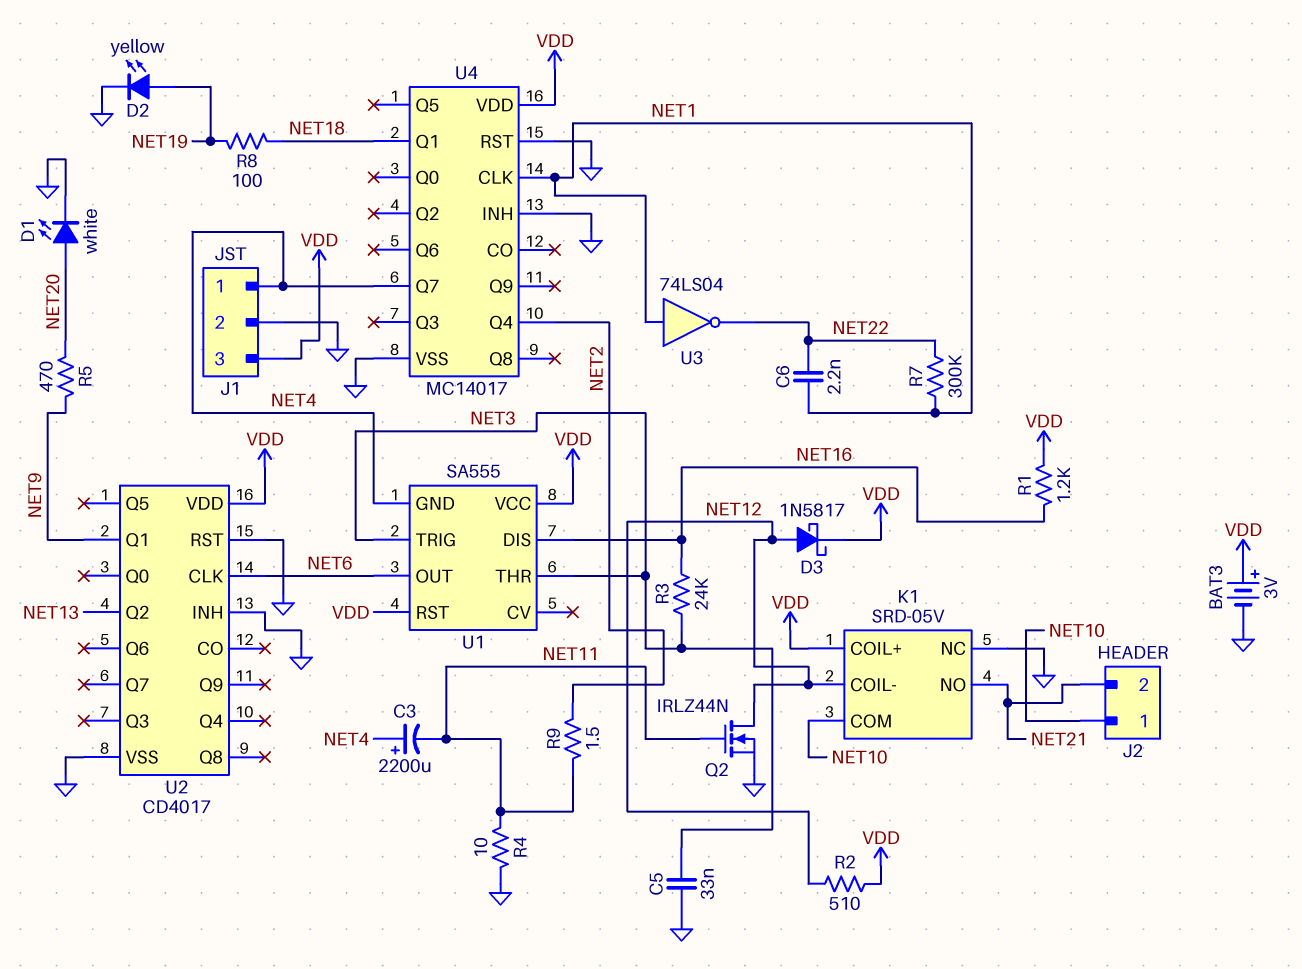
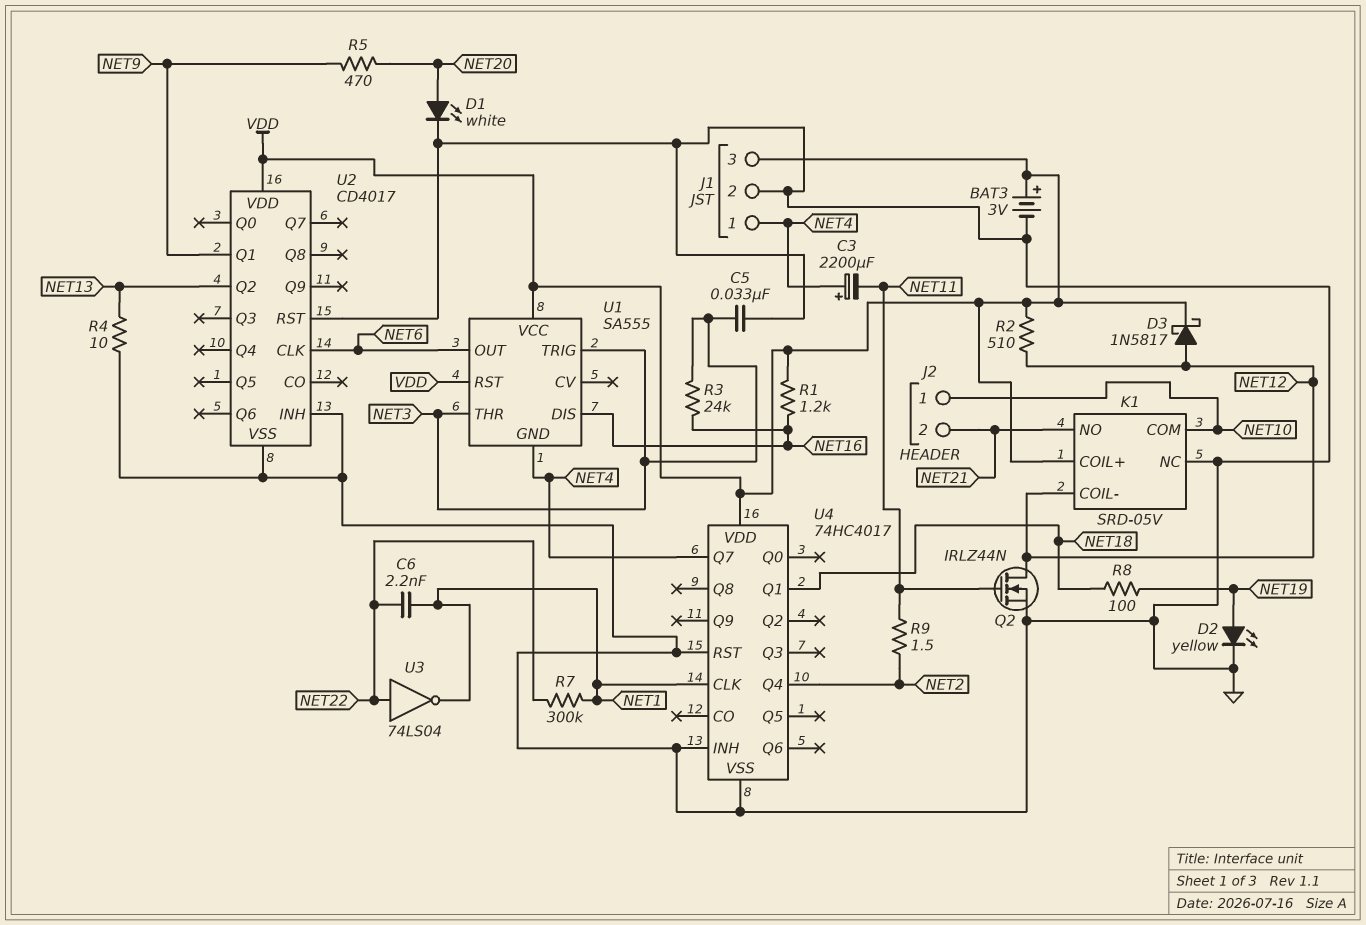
R4: 10 (GND, NET11) -> 10 (GND, NET13)
U3: NOT 74LS04 (in NET1, out NET22) -> NOT 74LS04 (in NET22, out NET1)
U4: MC14017 -> 74HC4017

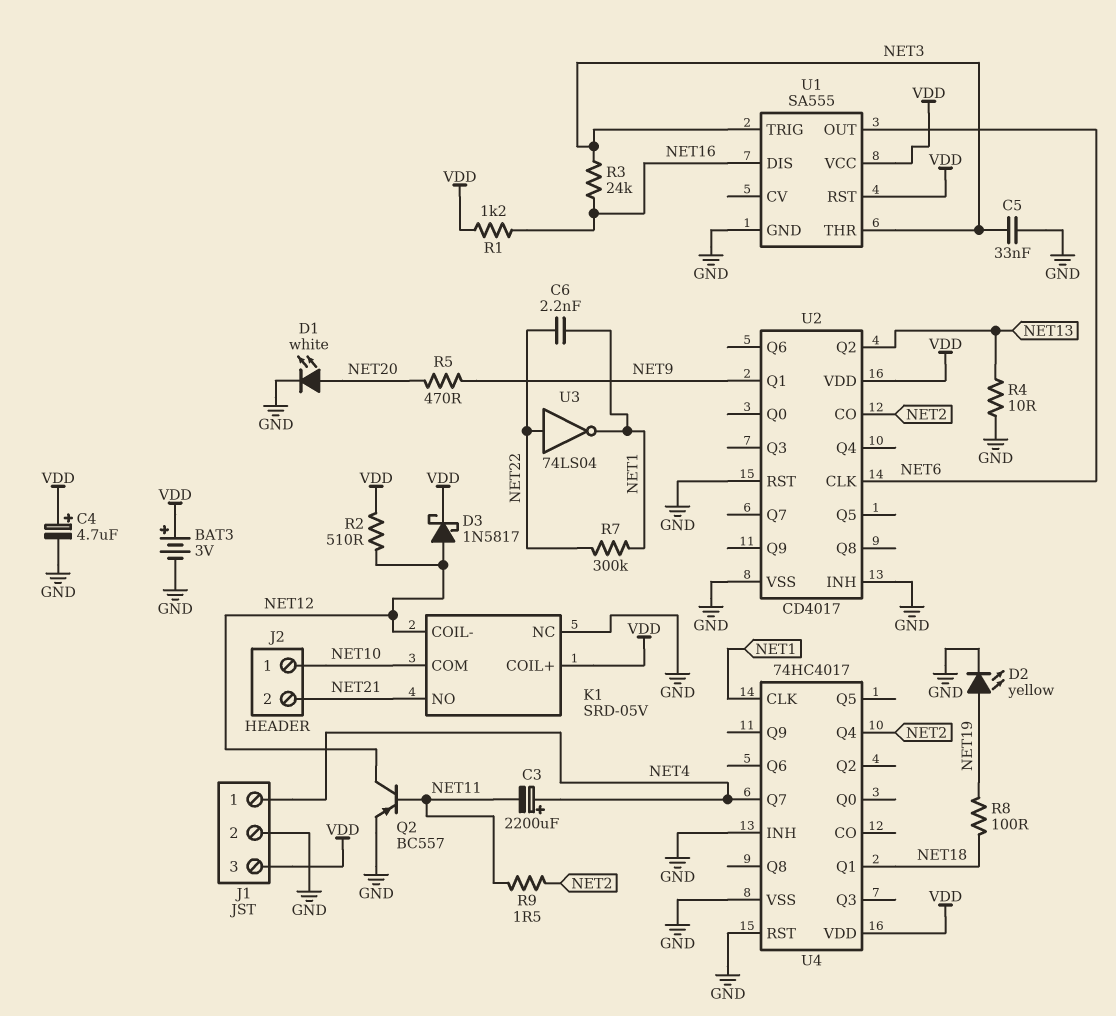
C4: none -> 4.7uF (plus VDD, minus GND)
Q2: NMOS IRLZ44N (G NET11, D NET12, S GND) -> PNP BC557 (B NET11, C NET12, E GND)
U1 pin GND: NET4 -> GND
U2 pin CO: none -> NET2

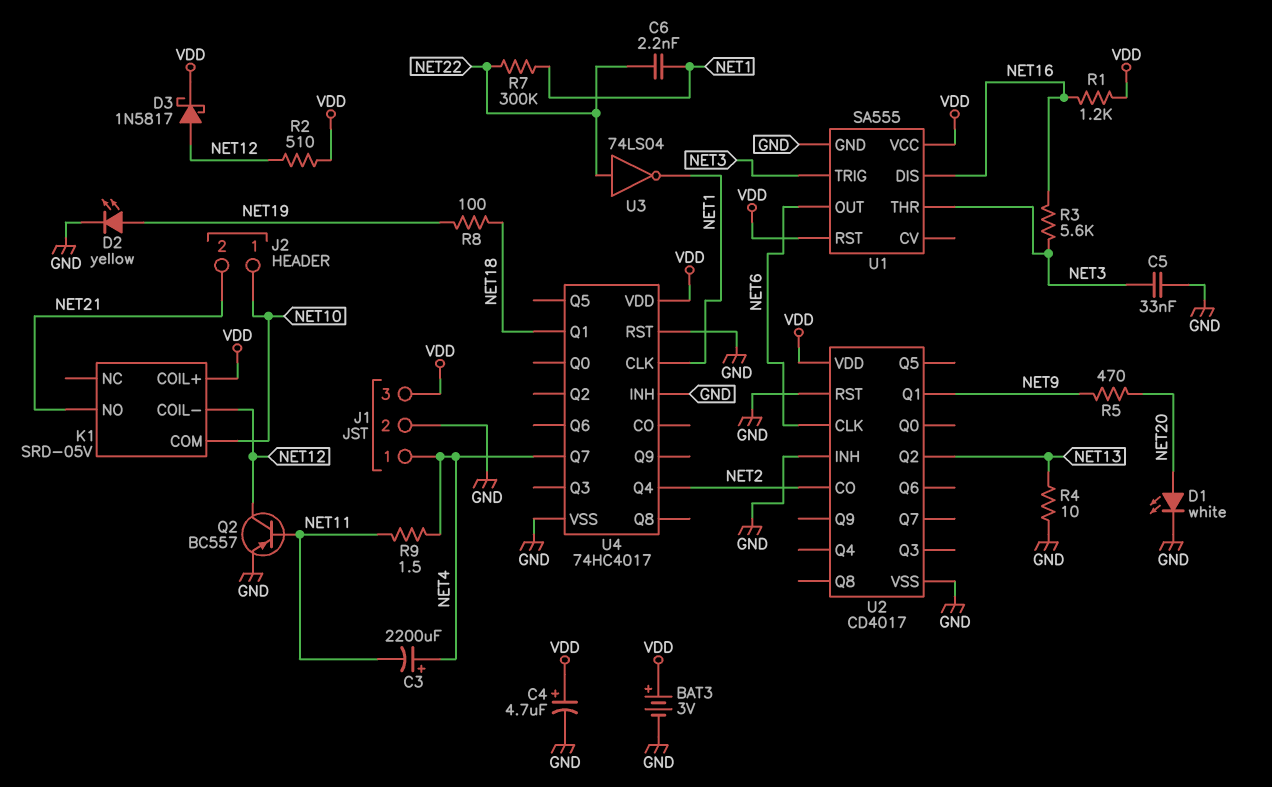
K1 pin NC: GND -> none
R3: 24k (NET3, NET16) -> 5.6k (NET3, NET16)
R9: 1.5 (NET2, NET11) -> 1.5 (NET4, NET11)

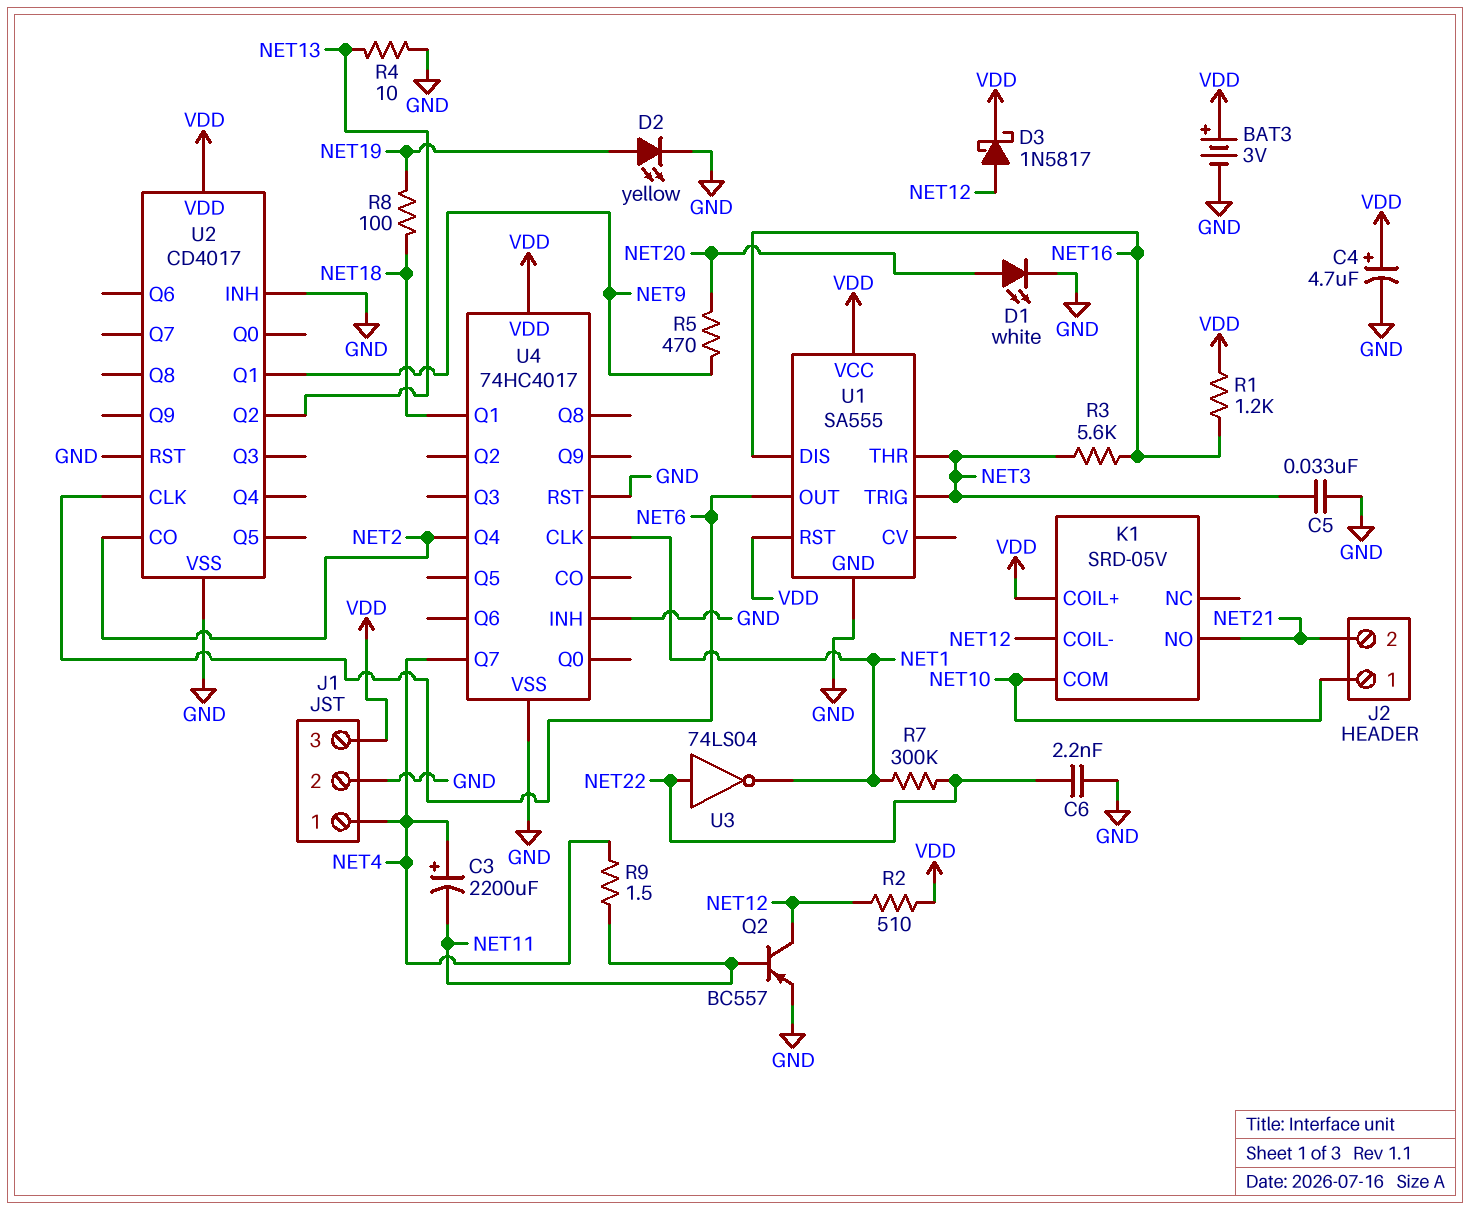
C6: 2.2nF (NET1, NET22) -> 2.2nF (GND, NET22)

